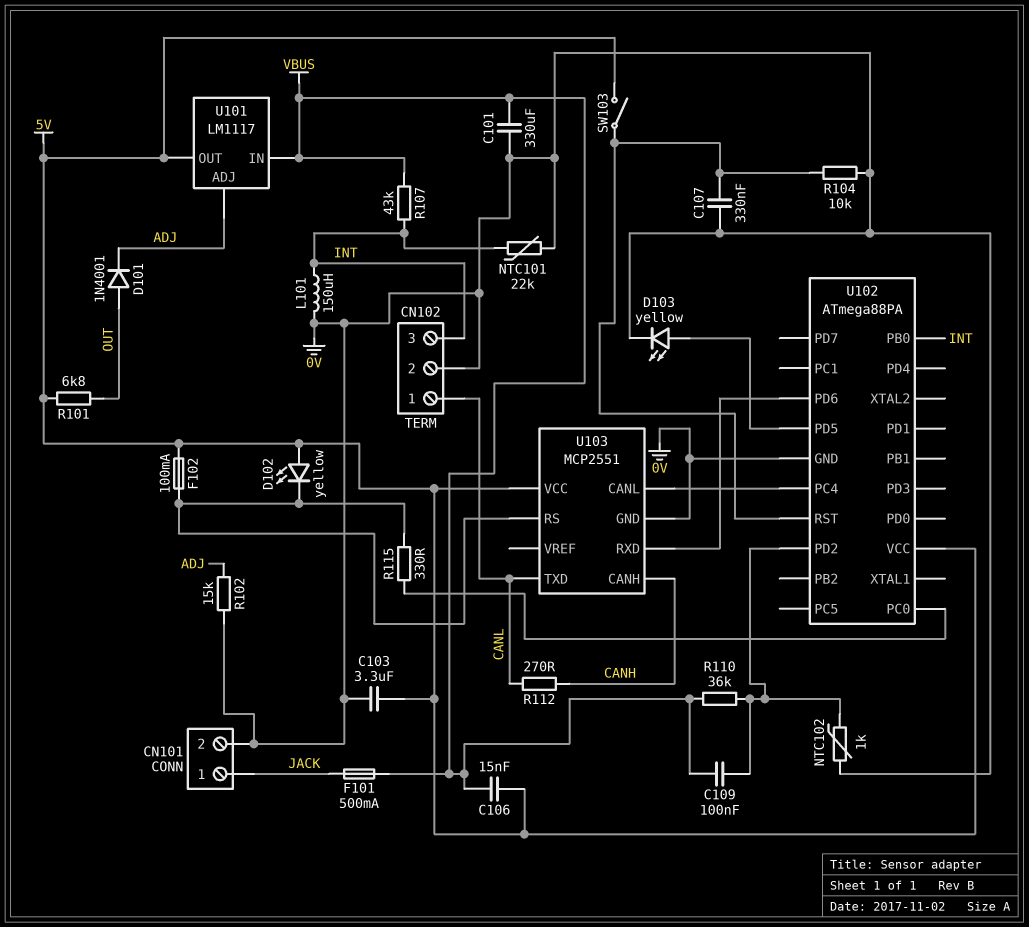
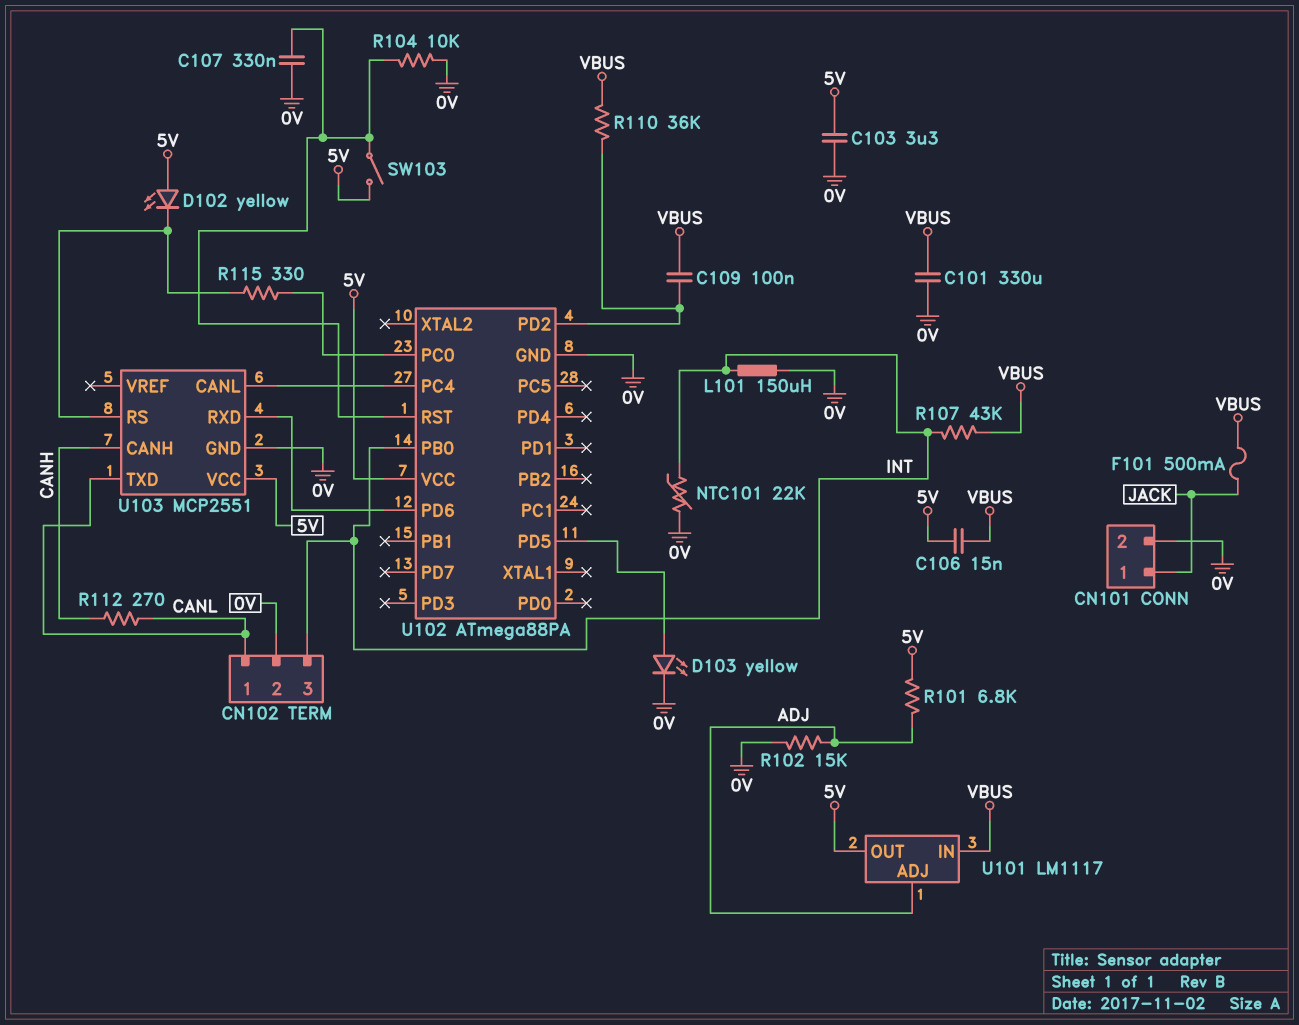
D101: diode 1N4001 (A OUT, K ADJ) -> none
F102: 100mA (5V, U103/RS) -> none
NTC102: 1k (0V, U102/PD2) -> none
R101: 6.8k (5V, OUT) -> 6.8k (5V, ADJ)

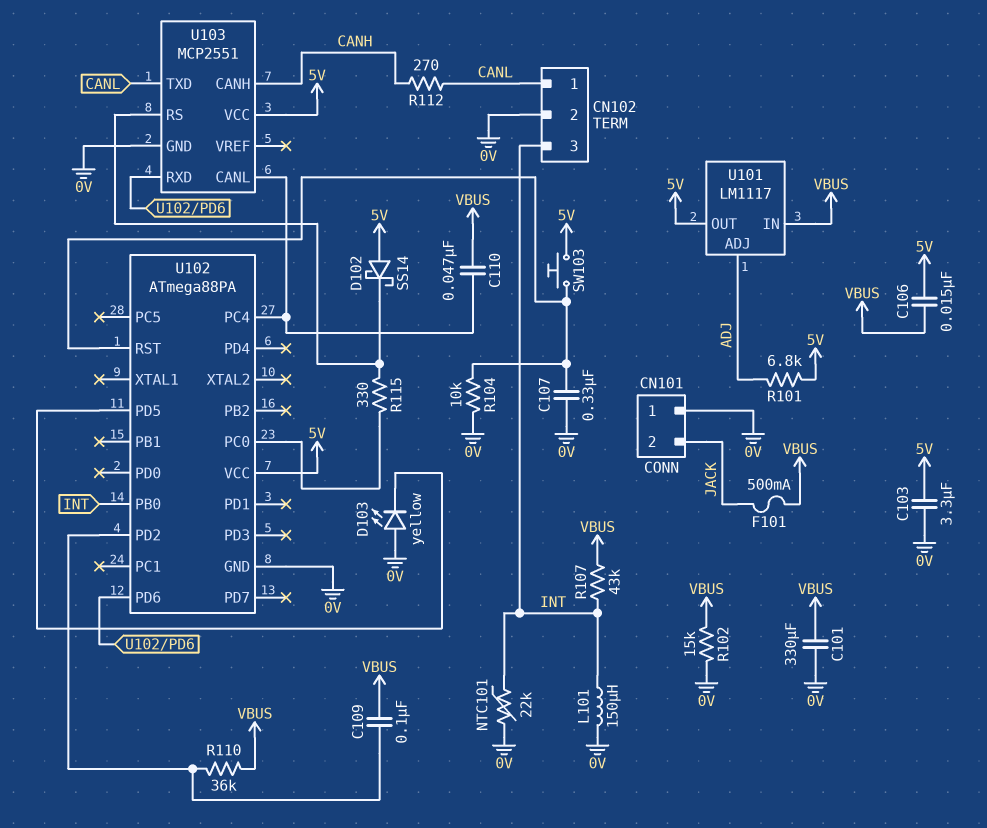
C110: none -> 47nF (U102/PC4, VBUS)
CN101 pin 1: JACK -> 0V
CN101 pin 2: 0V -> JACK
D102: LED yellow (A 5V, K U103/RS) -> schottky SS14 (A 5V, K U103/RS)
D103: LED yellow (A U102/PD5, K 0V) -> LED yellow (A 0V, K U102/PD5)
R102: 15k (0V, ADJ) -> 15k (0V, VBUS)
SW103: switch (5V, U102/RST) -> button (5V, U102/RST)

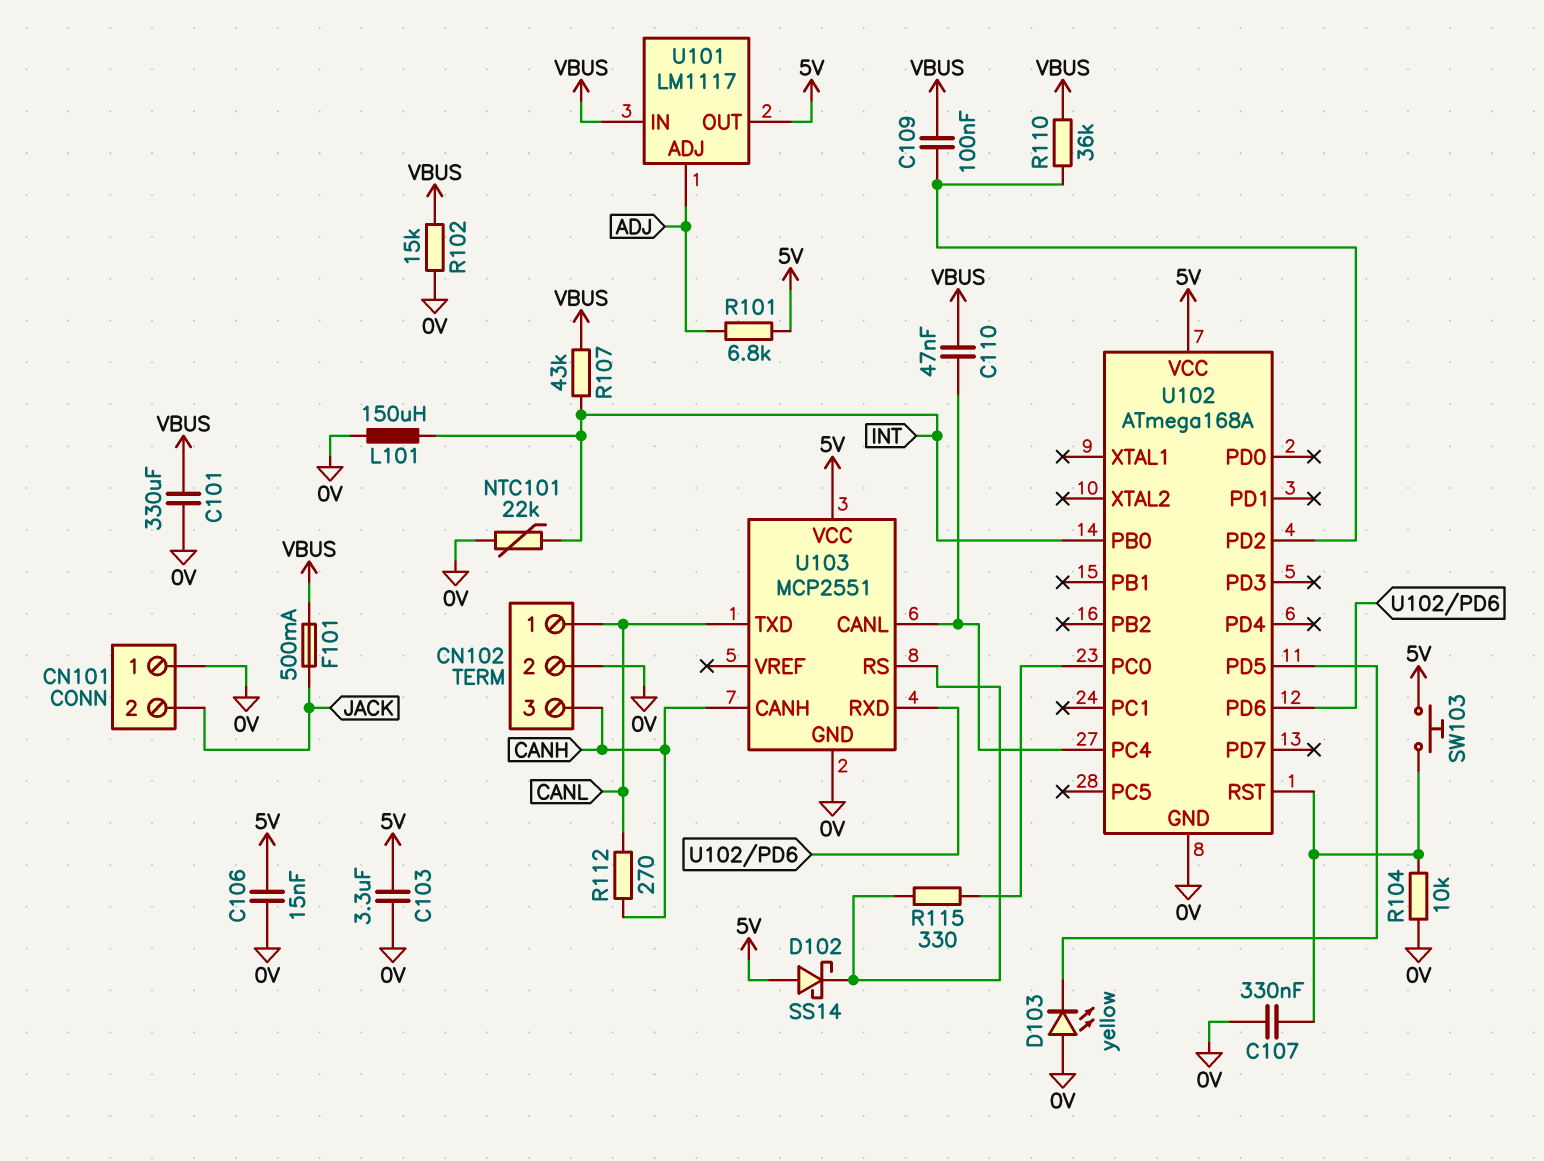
C106: 15nF (5V, VBUS) -> 15nF (0V, 5V)
CN102 pin 3: INT -> CANH
U102: ATmega88PA -> ATmega168A

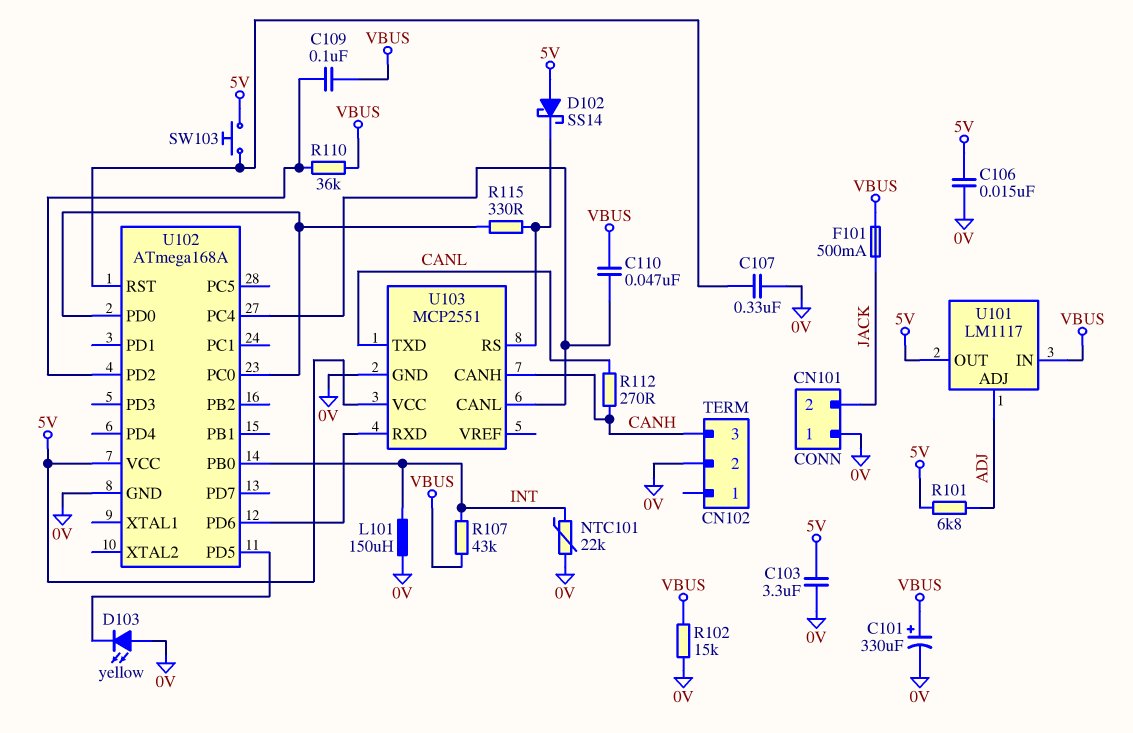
C101: 330uF (0V, VBUS) -> 330uF (plus VBUS, minus 0V)
CN102 pin 1: CANL -> none
R104: 10k (0V, U102/RST) -> none
U102 pin PD0: none -> U102/PC0

